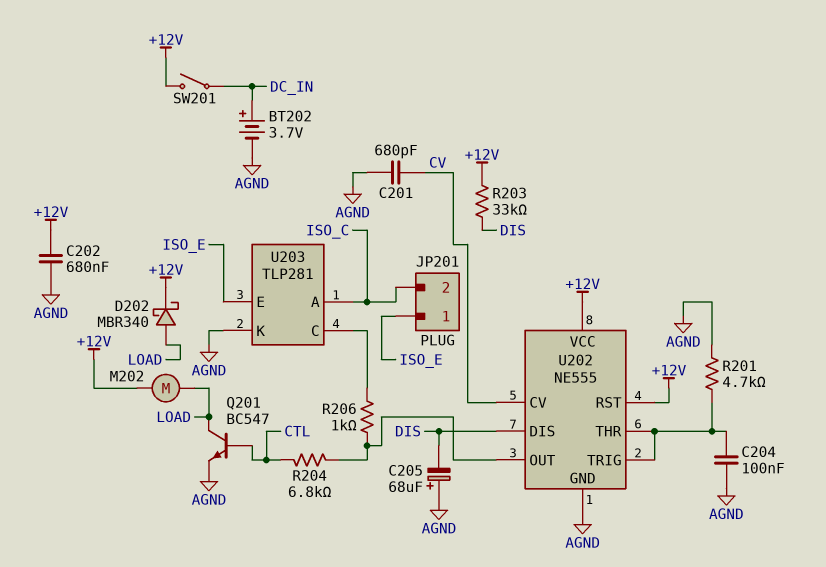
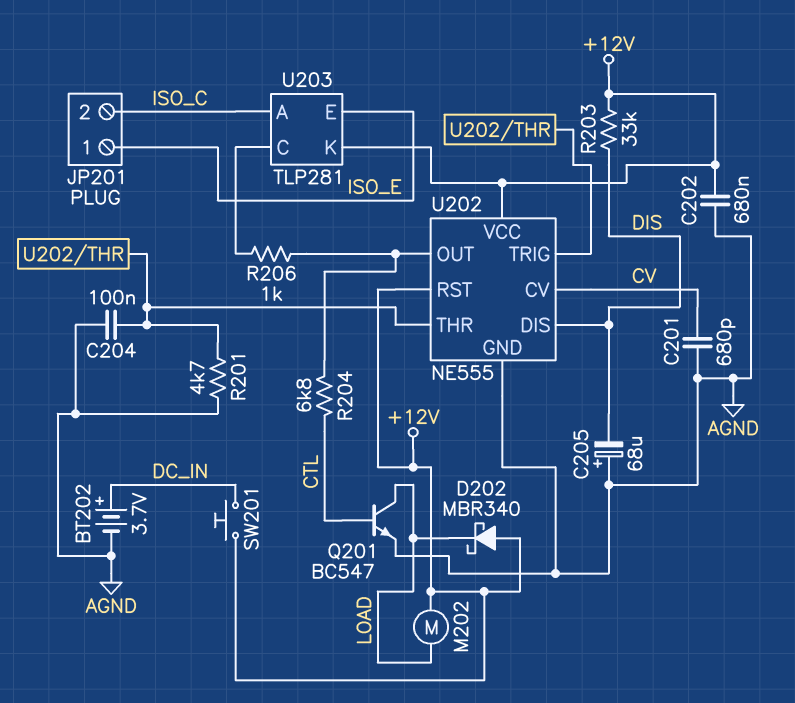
D202: schottky MBR340 (A LOAD, K +12V) -> schottky MBR340 (A +12V, K LOAD)
SW201: switch (+12V, DC_IN) -> button (+12V, DC_IN)
U203 pin K: AGND -> +12V

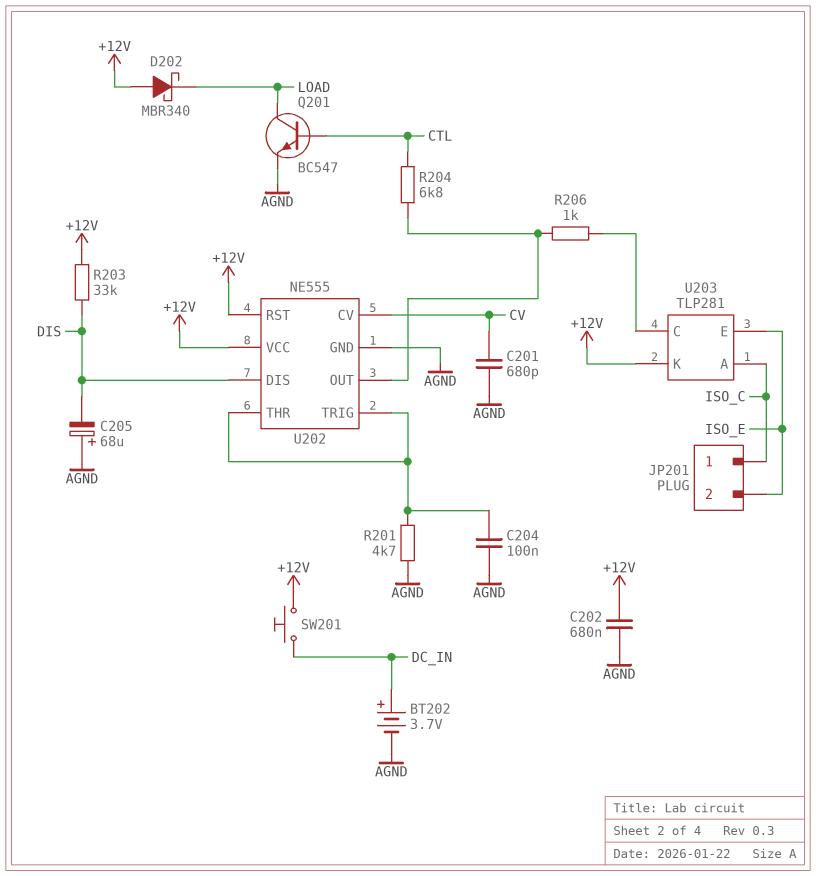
JP201 pin 1: ISO_E -> ISO_C
JP201 pin 2: ISO_C -> ISO_E
M202: motor (+12V, LOAD) -> none

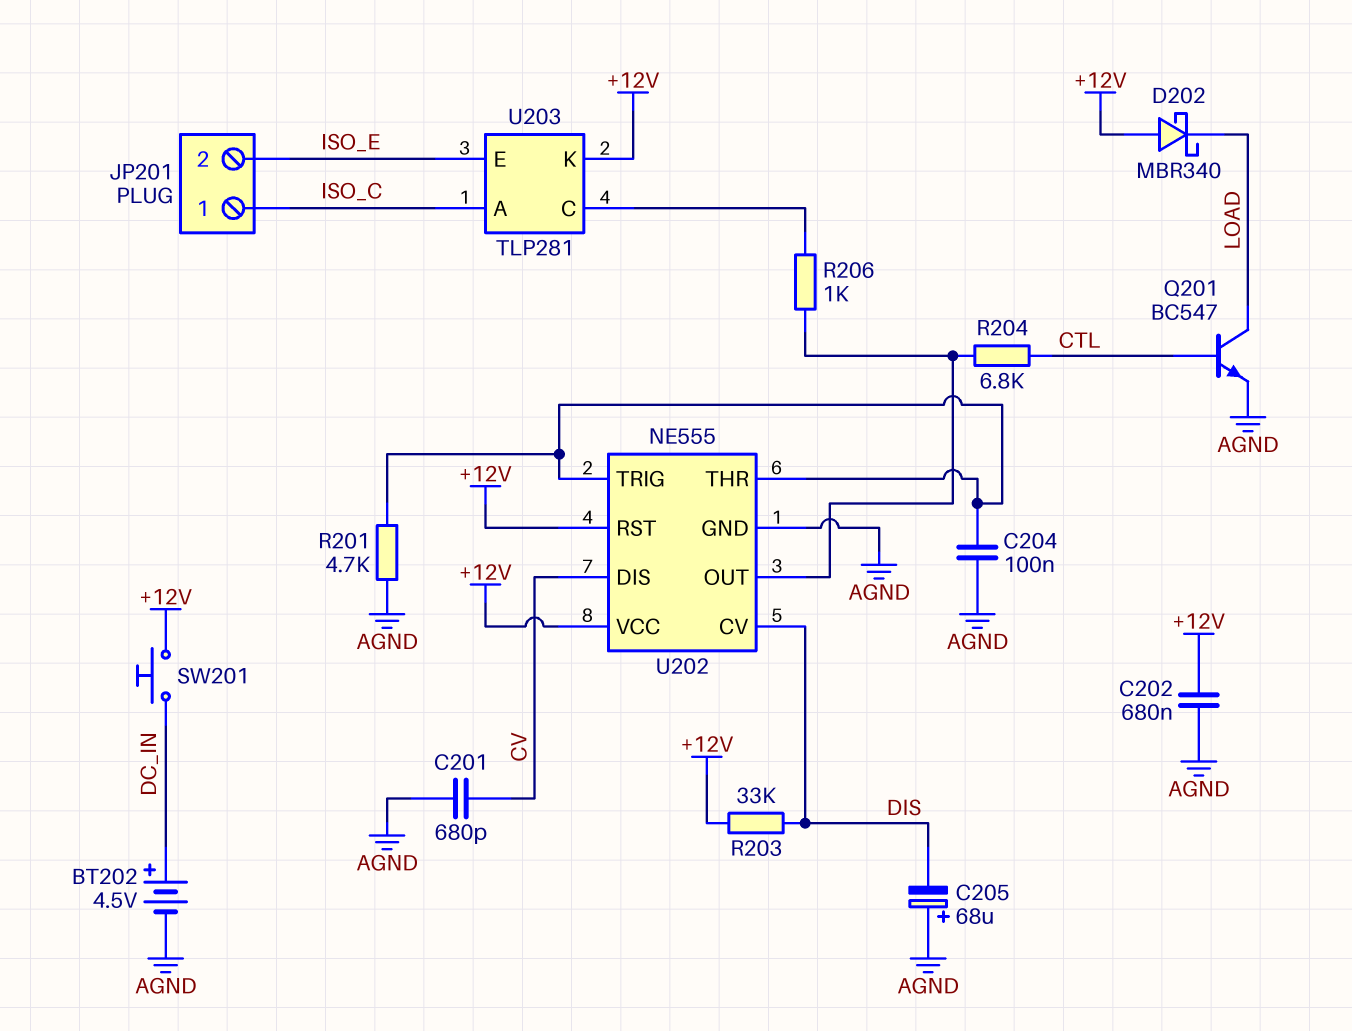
BT202: 3.7V (plus DC_IN, minus AGND) -> 4.5V (plus DC_IN, minus AGND)
U202 pin CV: CV -> DIS
U202 pin DIS: DIS -> CV

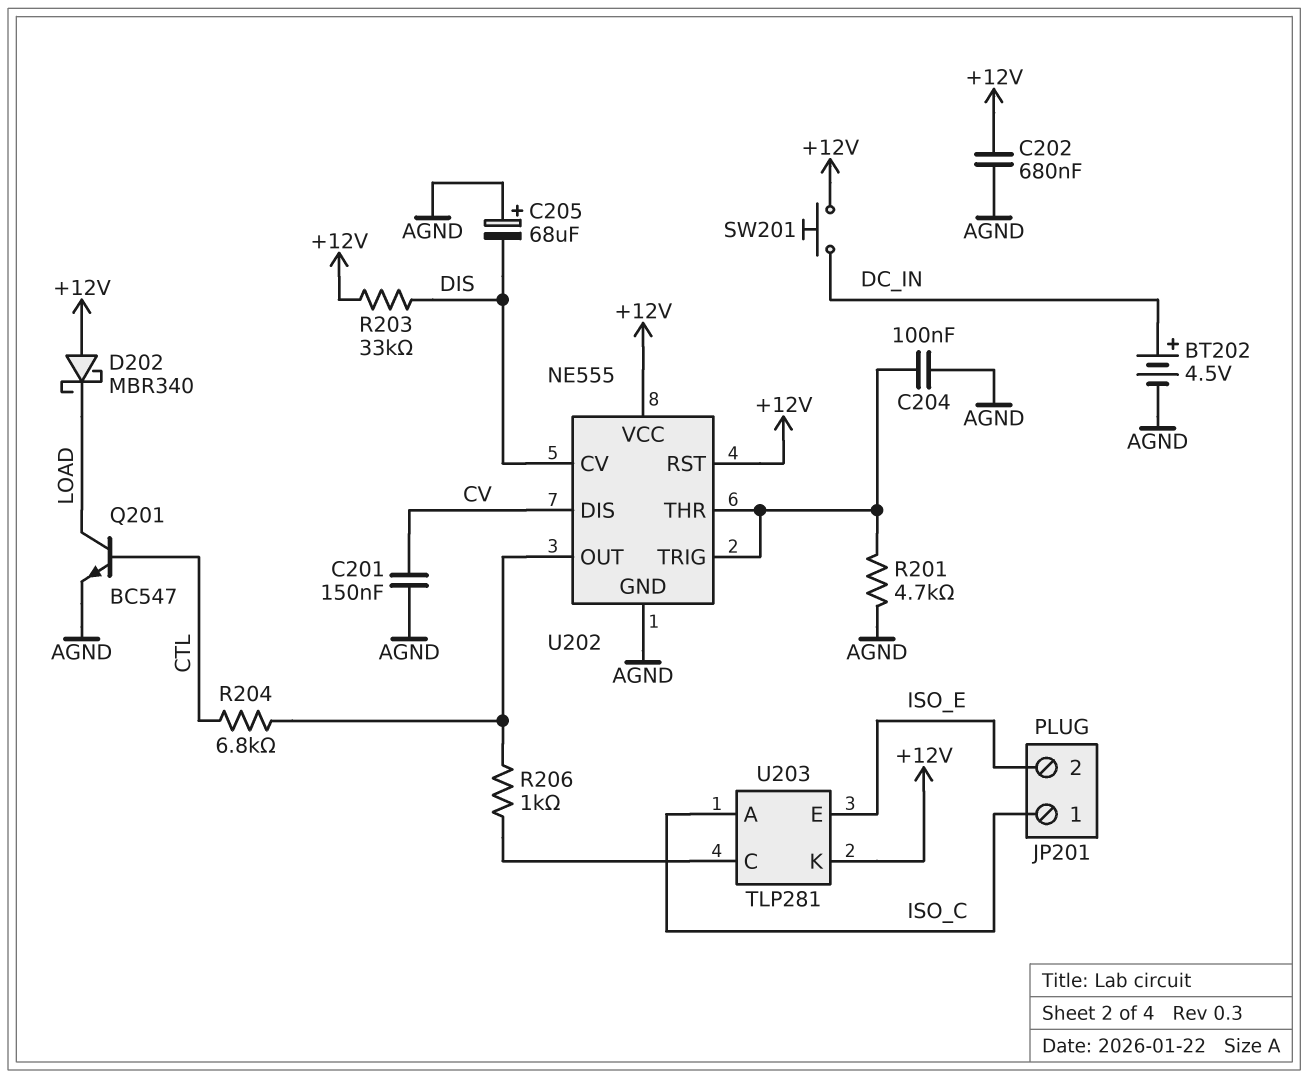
C201: 680pF (AGND, CV) -> 150nF (AGND, CV)

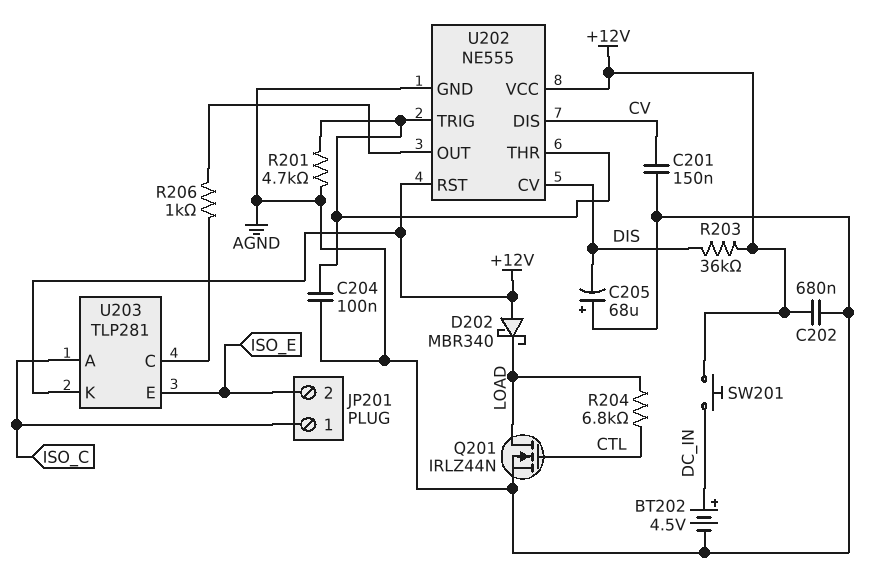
Q201: NPN BC547 (B CTL, C LOAD, E AGND) -> NMOS IRLZ44N (G CTL, D LOAD, S AGND)
R203: 33k (+12V, DIS) -> 36k (+12V, DIS)
R204: 6.8k (CTL, U202/OUT) -> 6.8k (CTL, LOAD)

